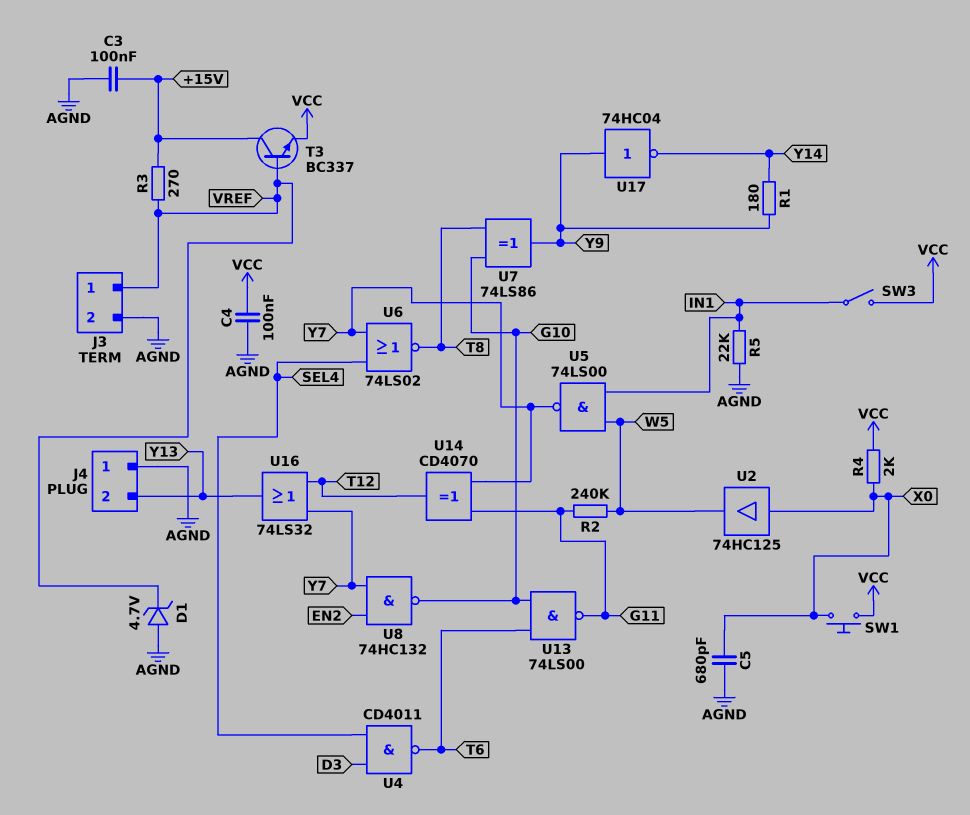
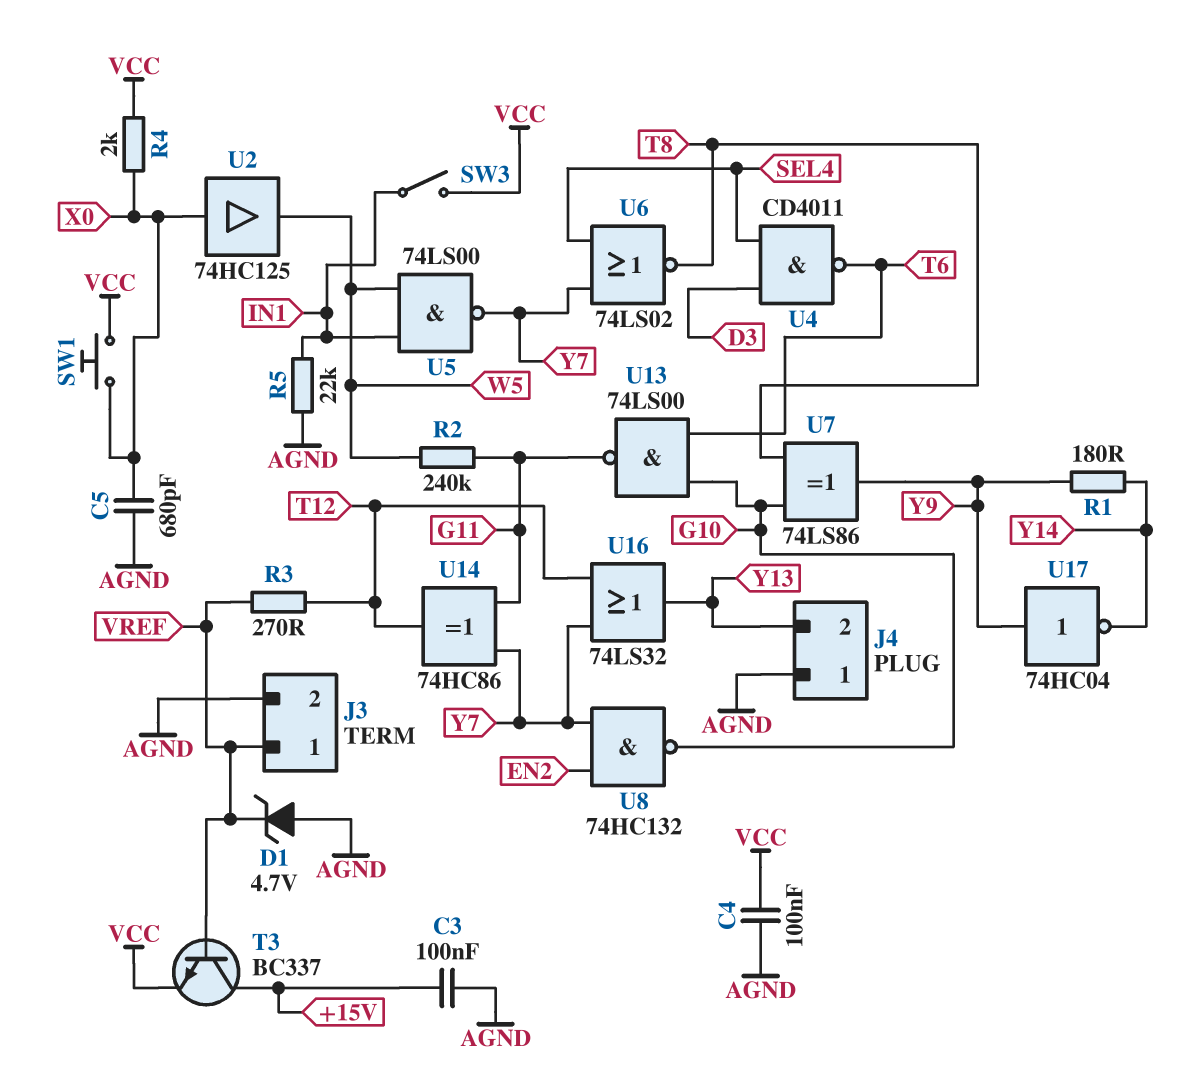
R3: 270 (+15V, VREF) -> 270 (T12, VREF)
U14: XOR CD4070 (in G11, in Y7, out T12) -> XOR 74HC86 (in G11, in Y7, out T12)

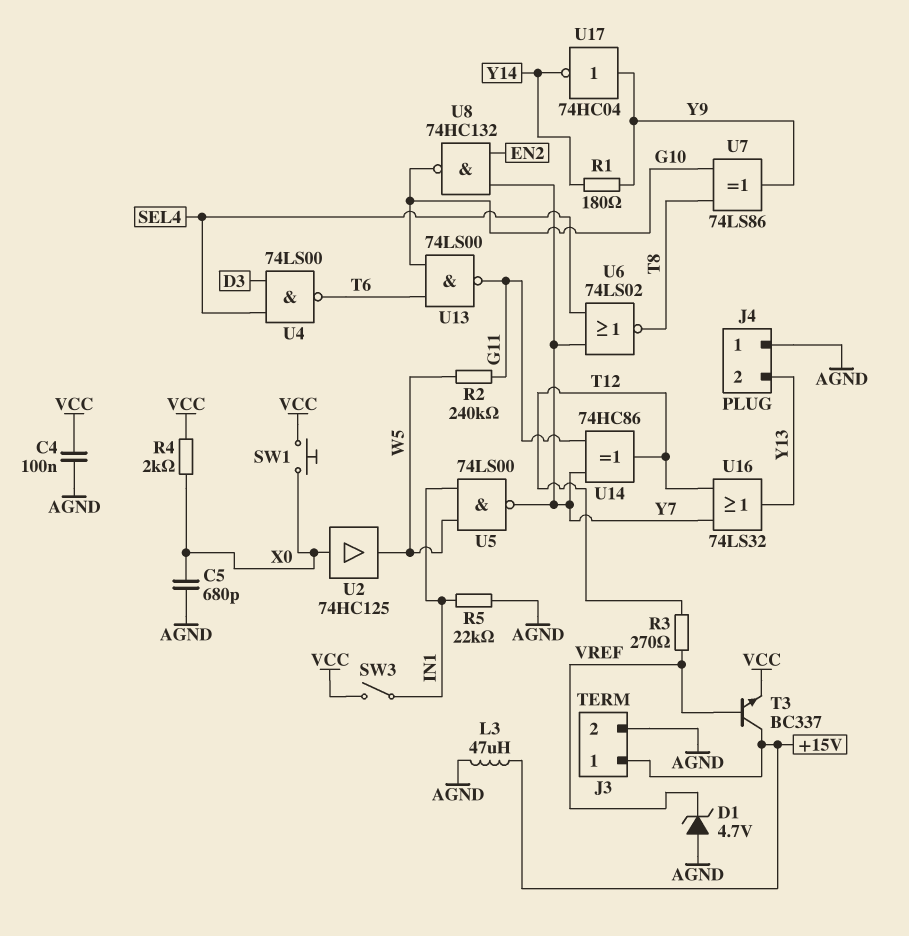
C3: 100nF (+15V, AGND) -> none
J3 pin 1: VREF -> +15V
L3: none -> 47uH (+15V, AGND)
U4: NAND CD4011 (in D3, in SEL4, out T6) -> NAND 74LS00 (in D3, in SEL4, out T6)

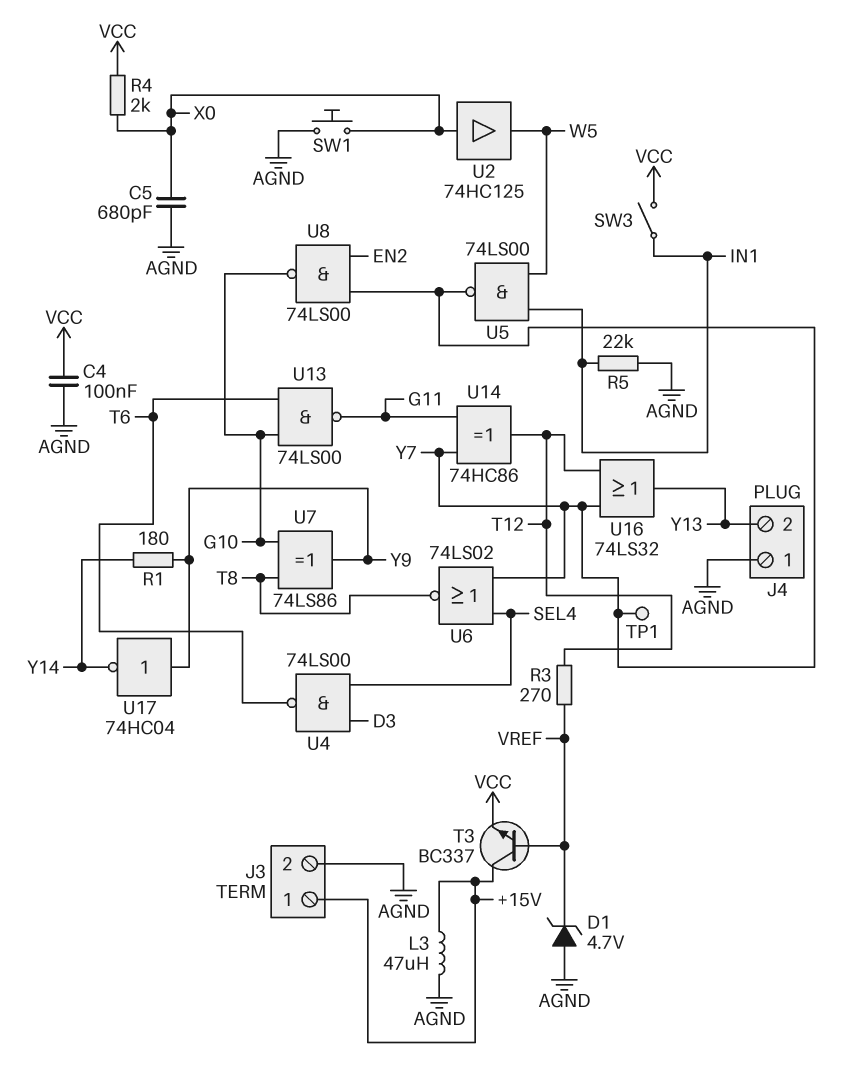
R2: 240k (G11, W5) -> none
SW1: button (VCC, X0) -> button (AGND, X0)
TP1: none -> test point (Y7)
U8: NAND 74HC132 (in EN2, in Y7, out G10) -> NAND 74LS00 (in EN2, in Y7, out G10)

